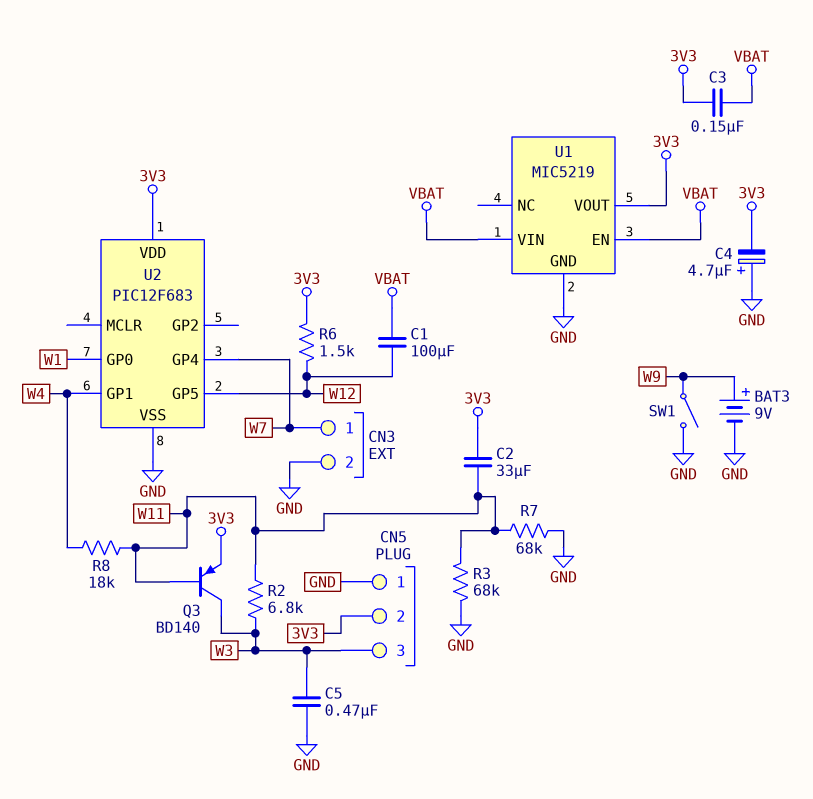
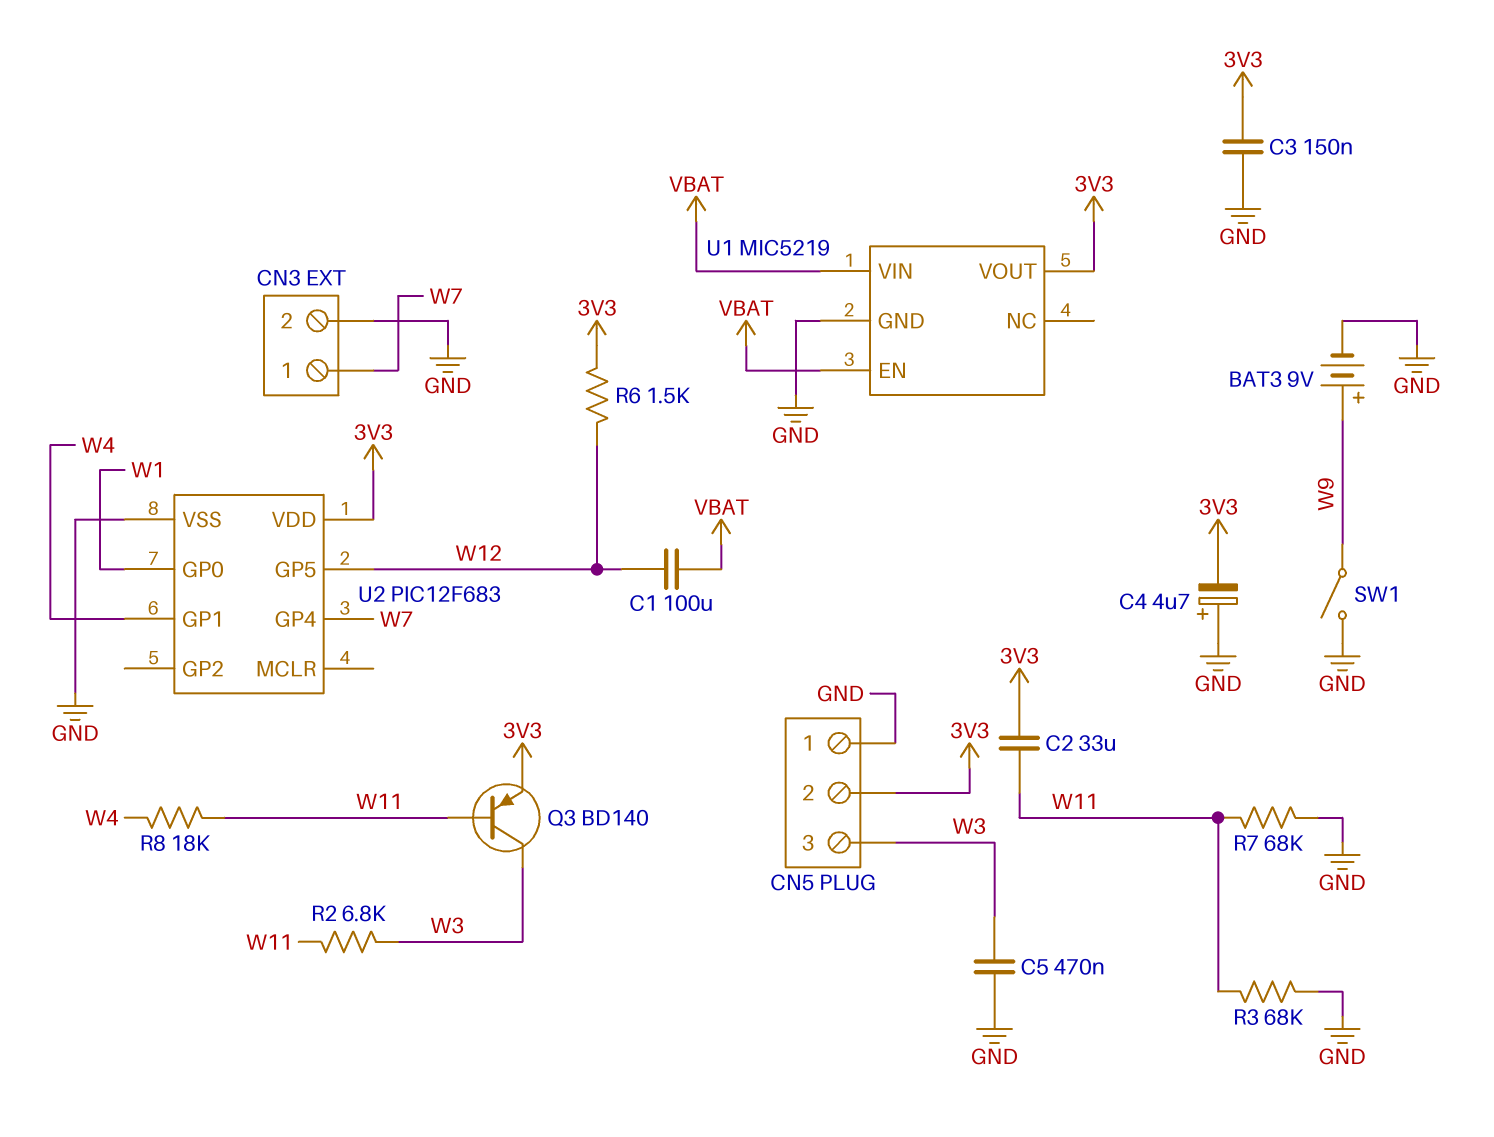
C3: 150nF (3V3, VBAT) -> 150nF (3V3, GND)

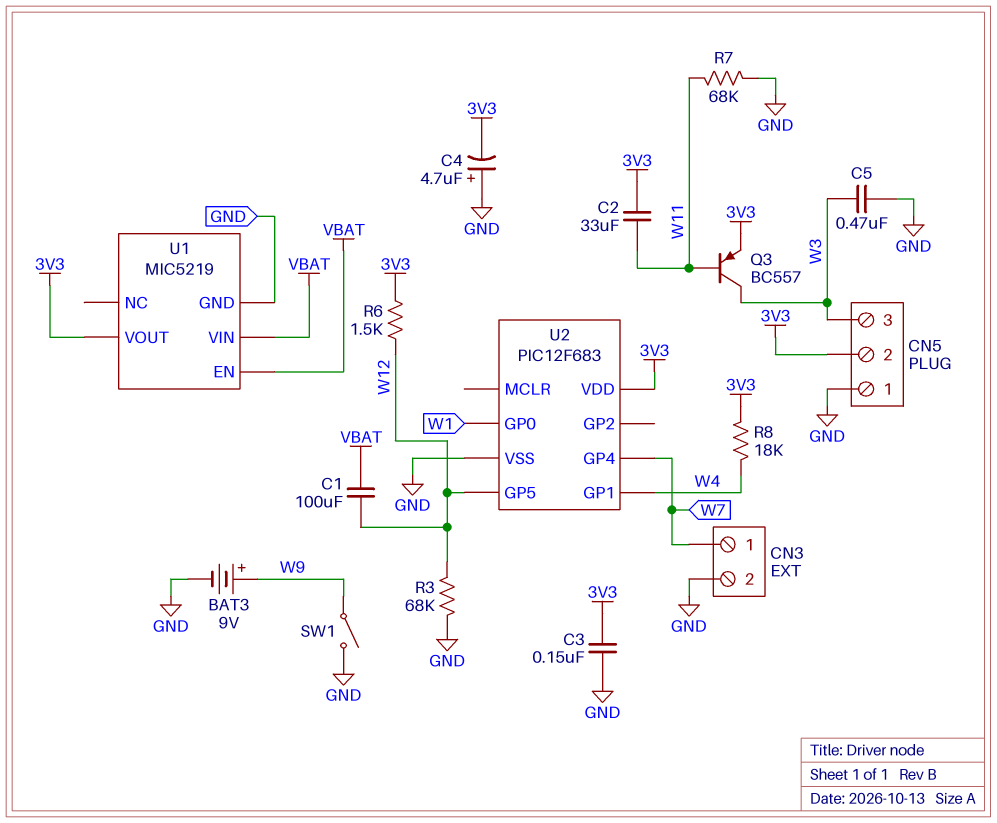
Q3: PNP BD140 (B W11, C W3, E 3V3) -> PNP BC557 (B W11, C W3, E 3V3)
R2: 6.8k (W3, W11) -> none
R3: 68k (GND, W11) -> 68k (GND, W12)
R8: 18k (W4, W11) -> 18k (3V3, W4)

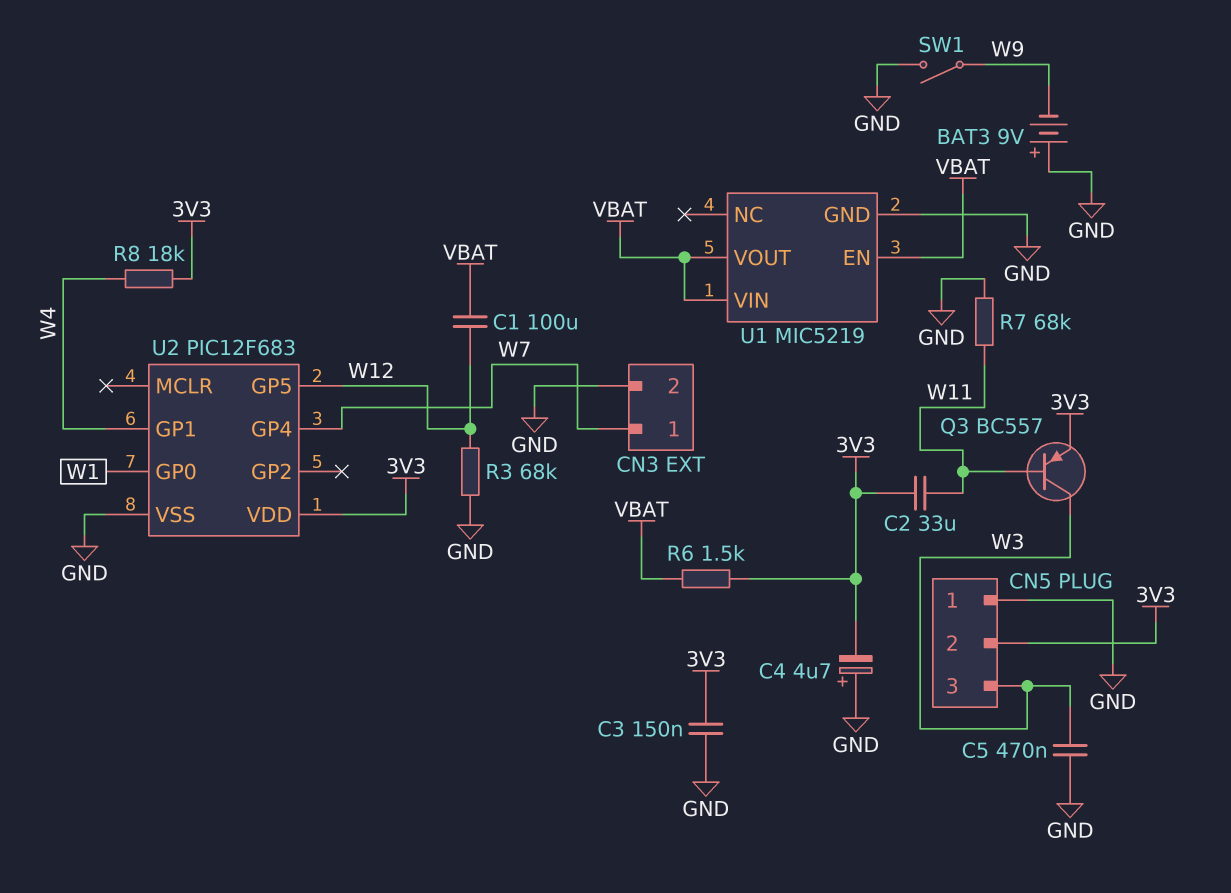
BAT3: 9V (plus W9, minus GND) -> 9V (plus GND, minus W9)
R6: 1.5k (3V3, W12) -> 1.5k (3V3, VBAT)
U1 pin VOUT: 3V3 -> VBAT

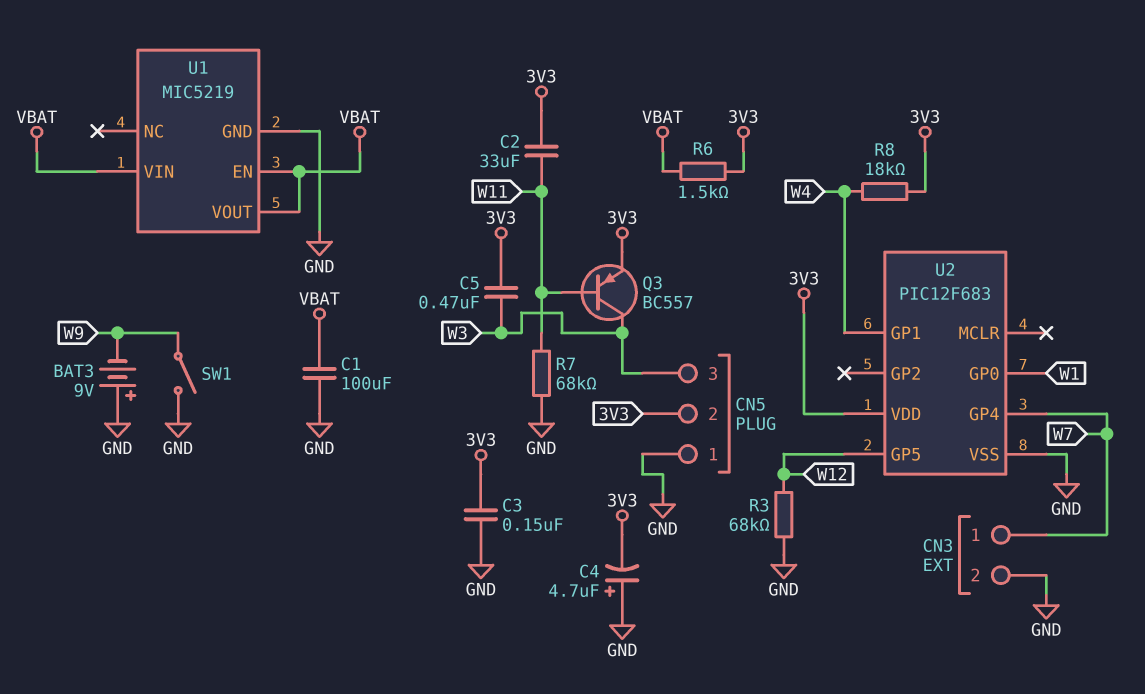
C1: 100uF (VBAT, W12) -> 100uF (GND, VBAT)
C5: 470nF (GND, W3) -> 470nF (3V3, W3)

